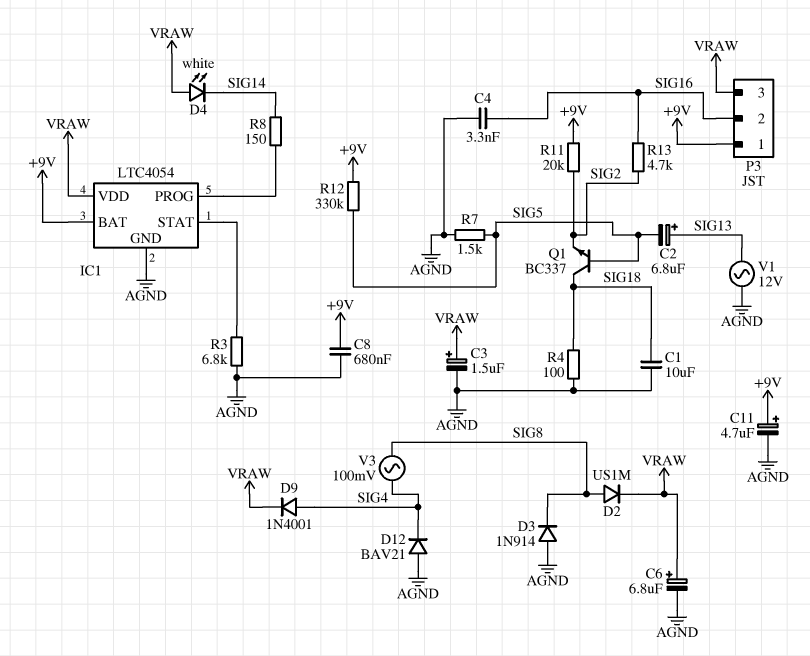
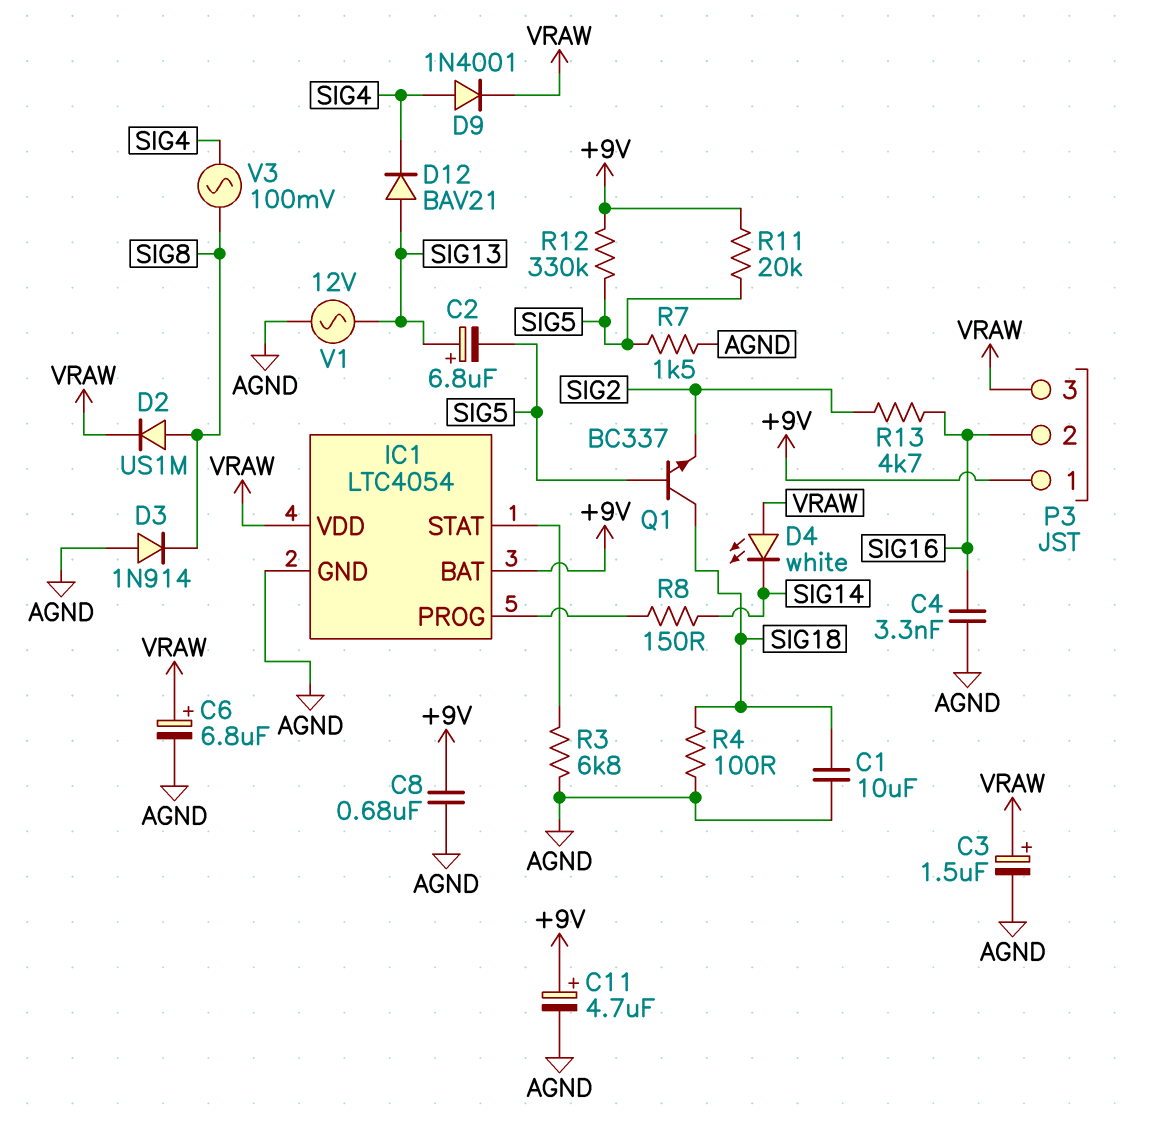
D12: diode BAV21 (A AGND, K SIG4) -> diode BAV21 (A SIG13, K SIG4)
R11: 20k (+9V, SIG2) -> 20k (+9V, SIG5)

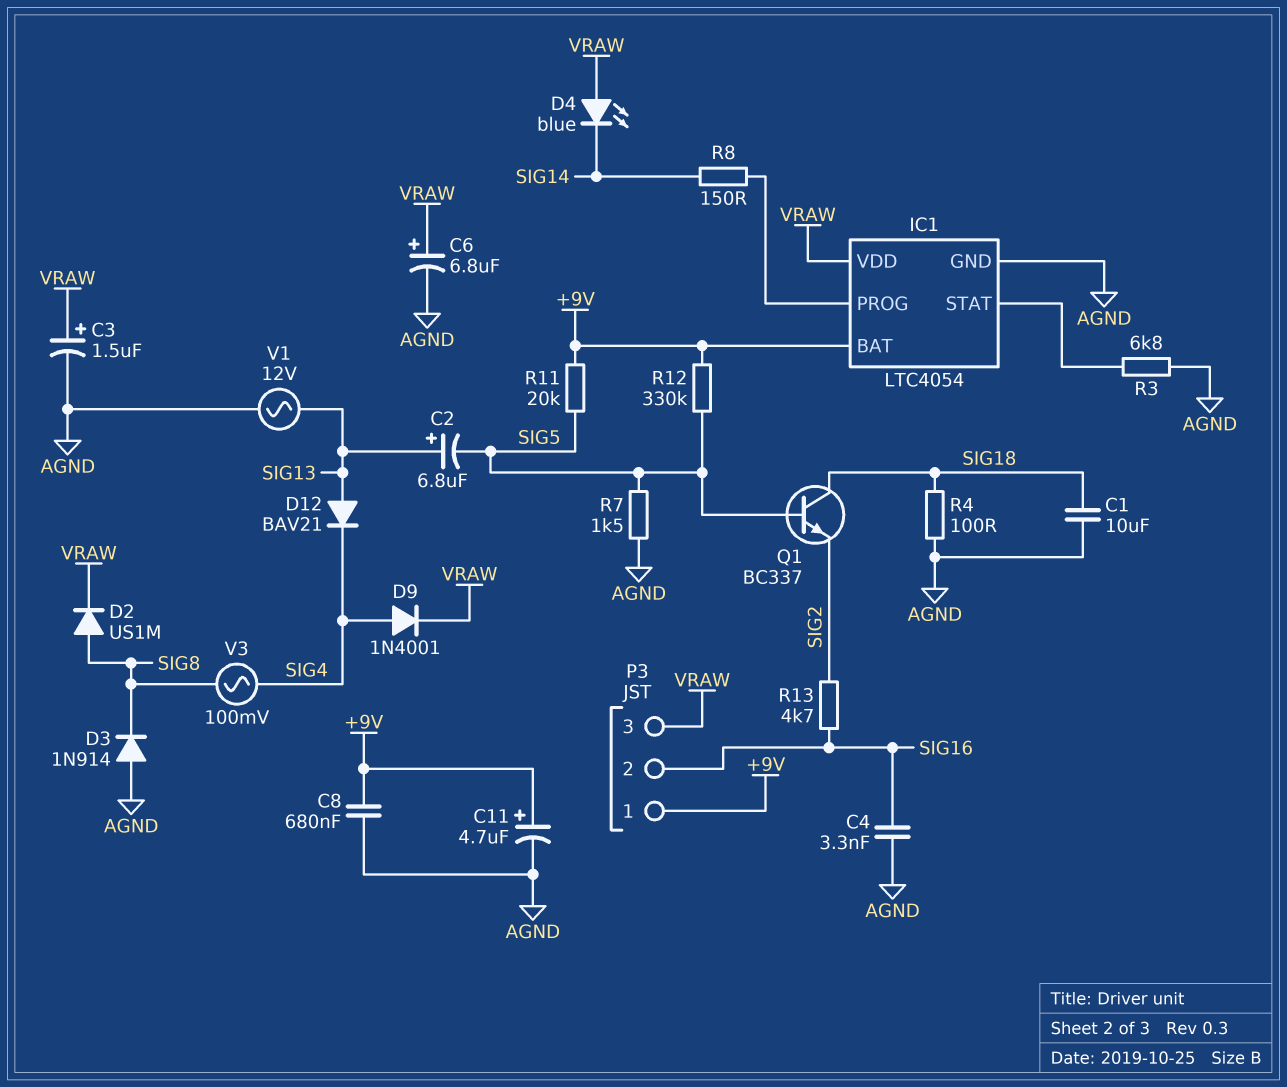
D4: LED white (A VRAW, K SIG14) -> LED blue (A VRAW, K SIG14)

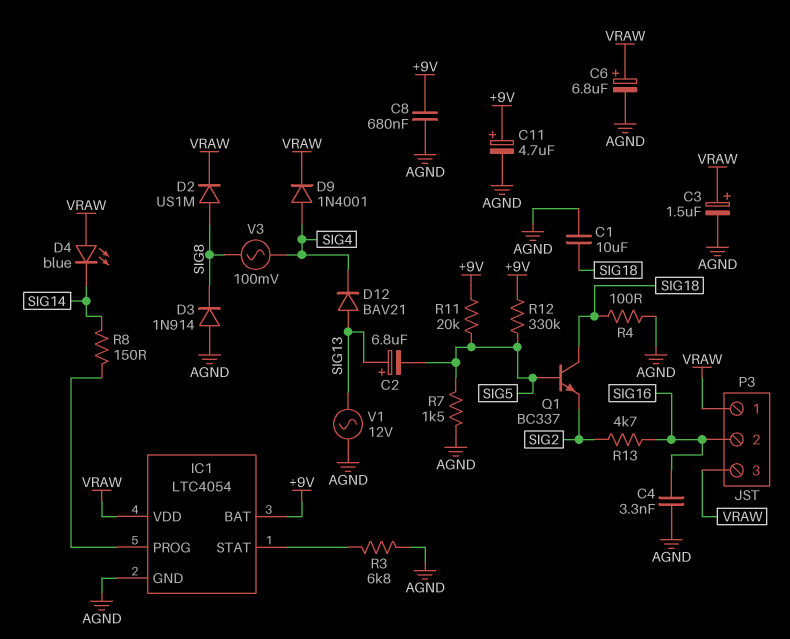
P3 pin 1: +9V -> VRAW

